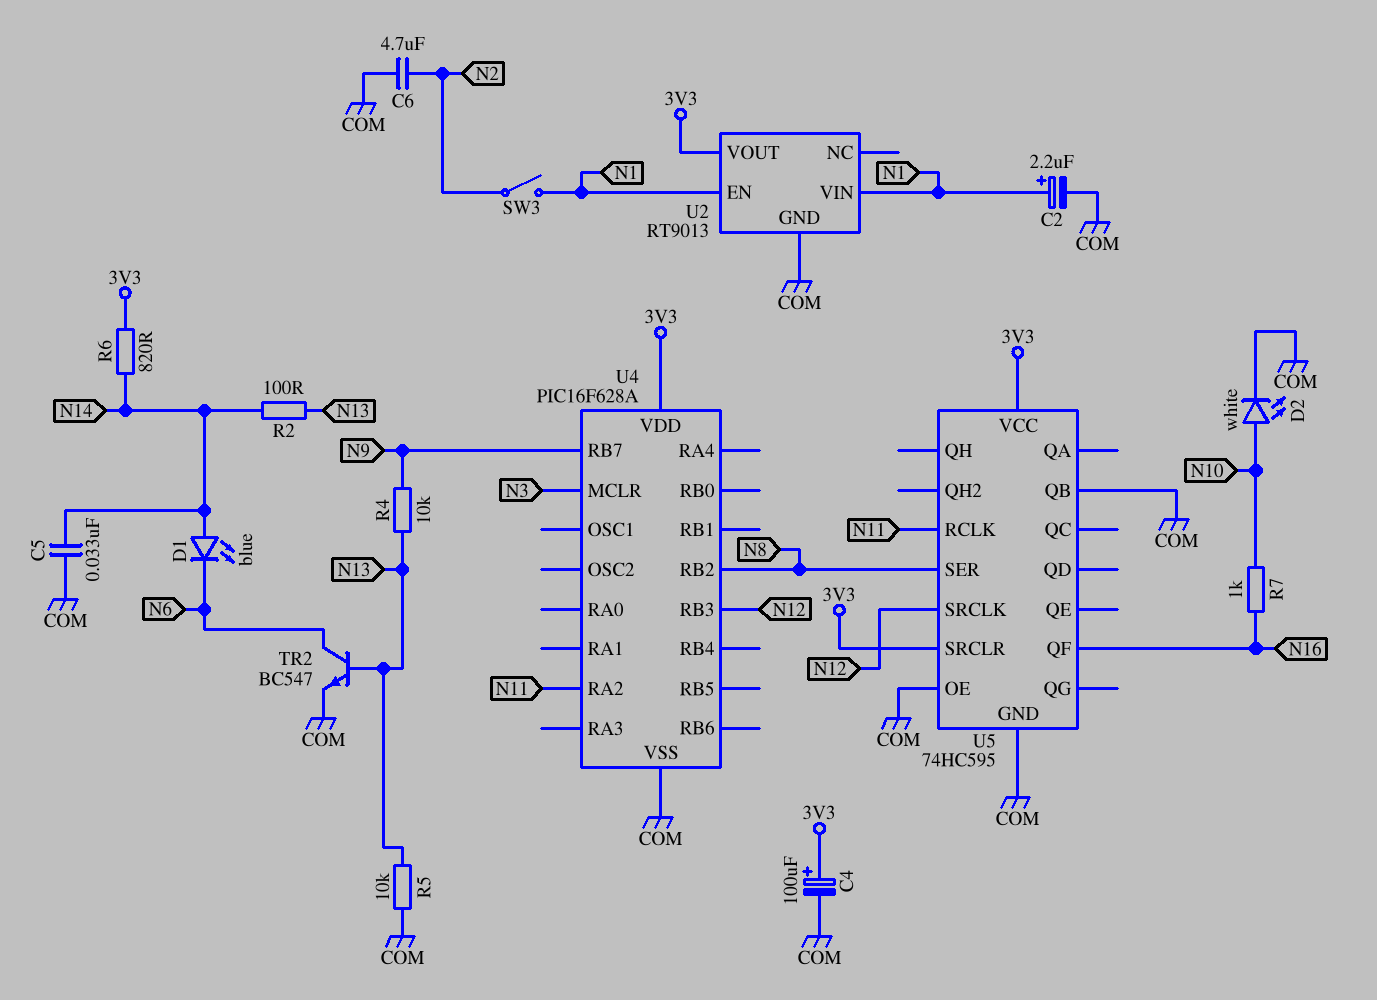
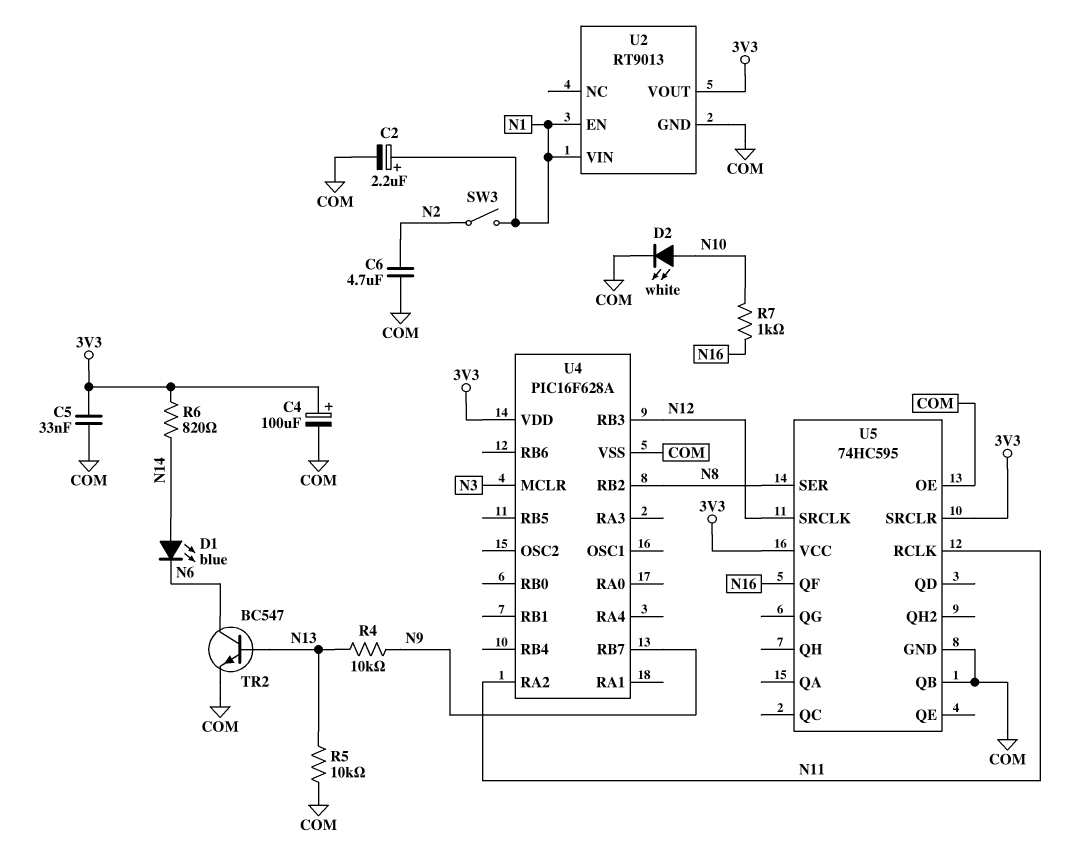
C5: 33nF (COM, N14) -> 33nF (3V3, COM)
R2: 100 (N13, N14) -> none

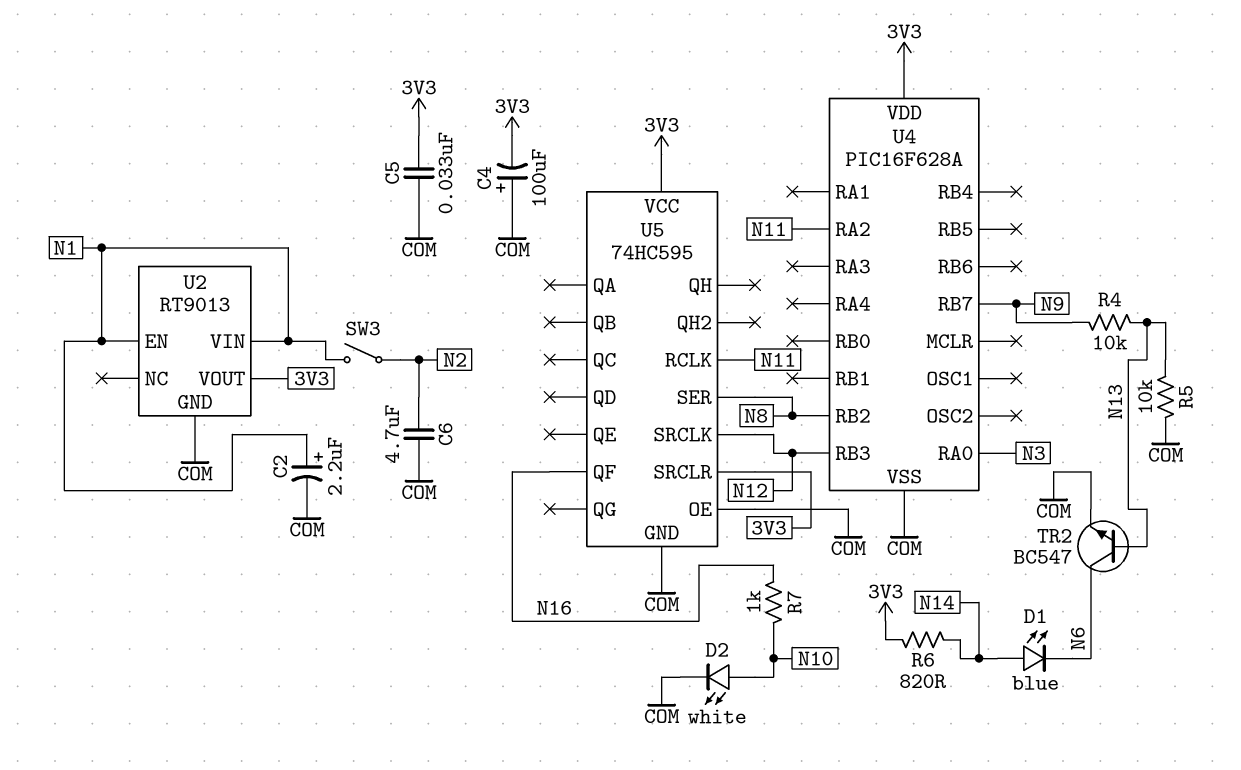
C4: 100uF (plus 3V3, minus COM) -> 100uF (plus COM, minus 3V3)
U4 pin MCLR: N3 -> none
U4 pin RA0: none -> N3
U5 pin QB: COM -> none

